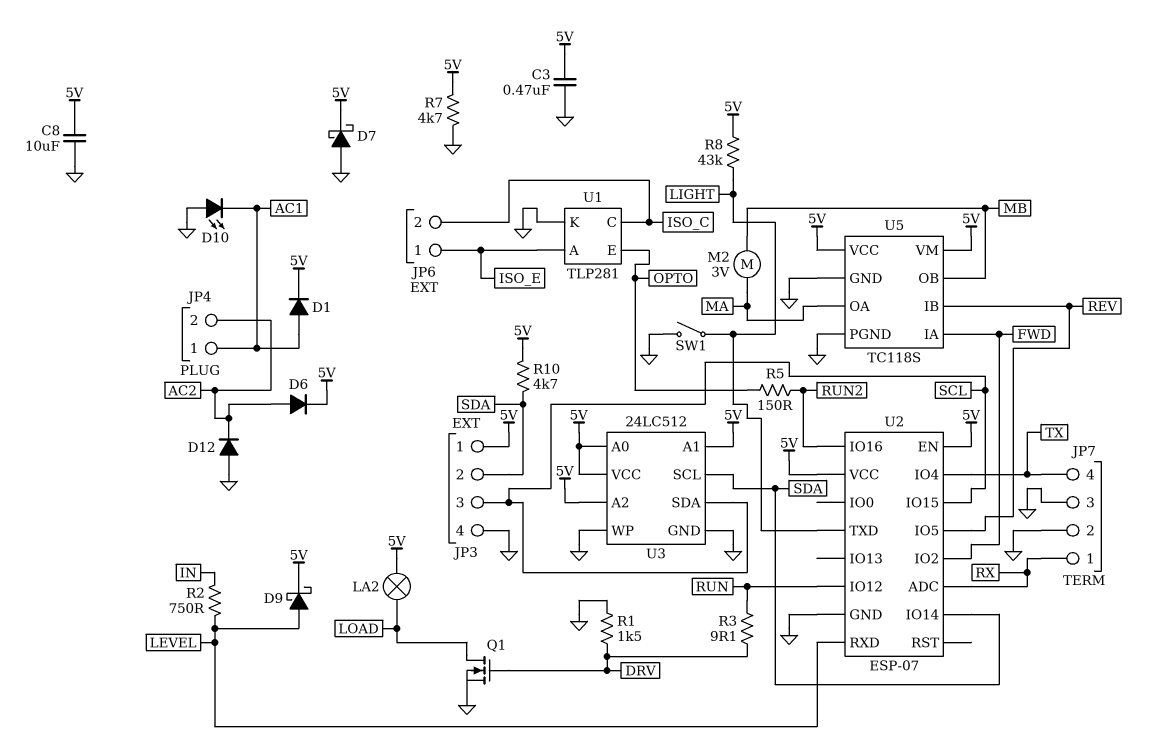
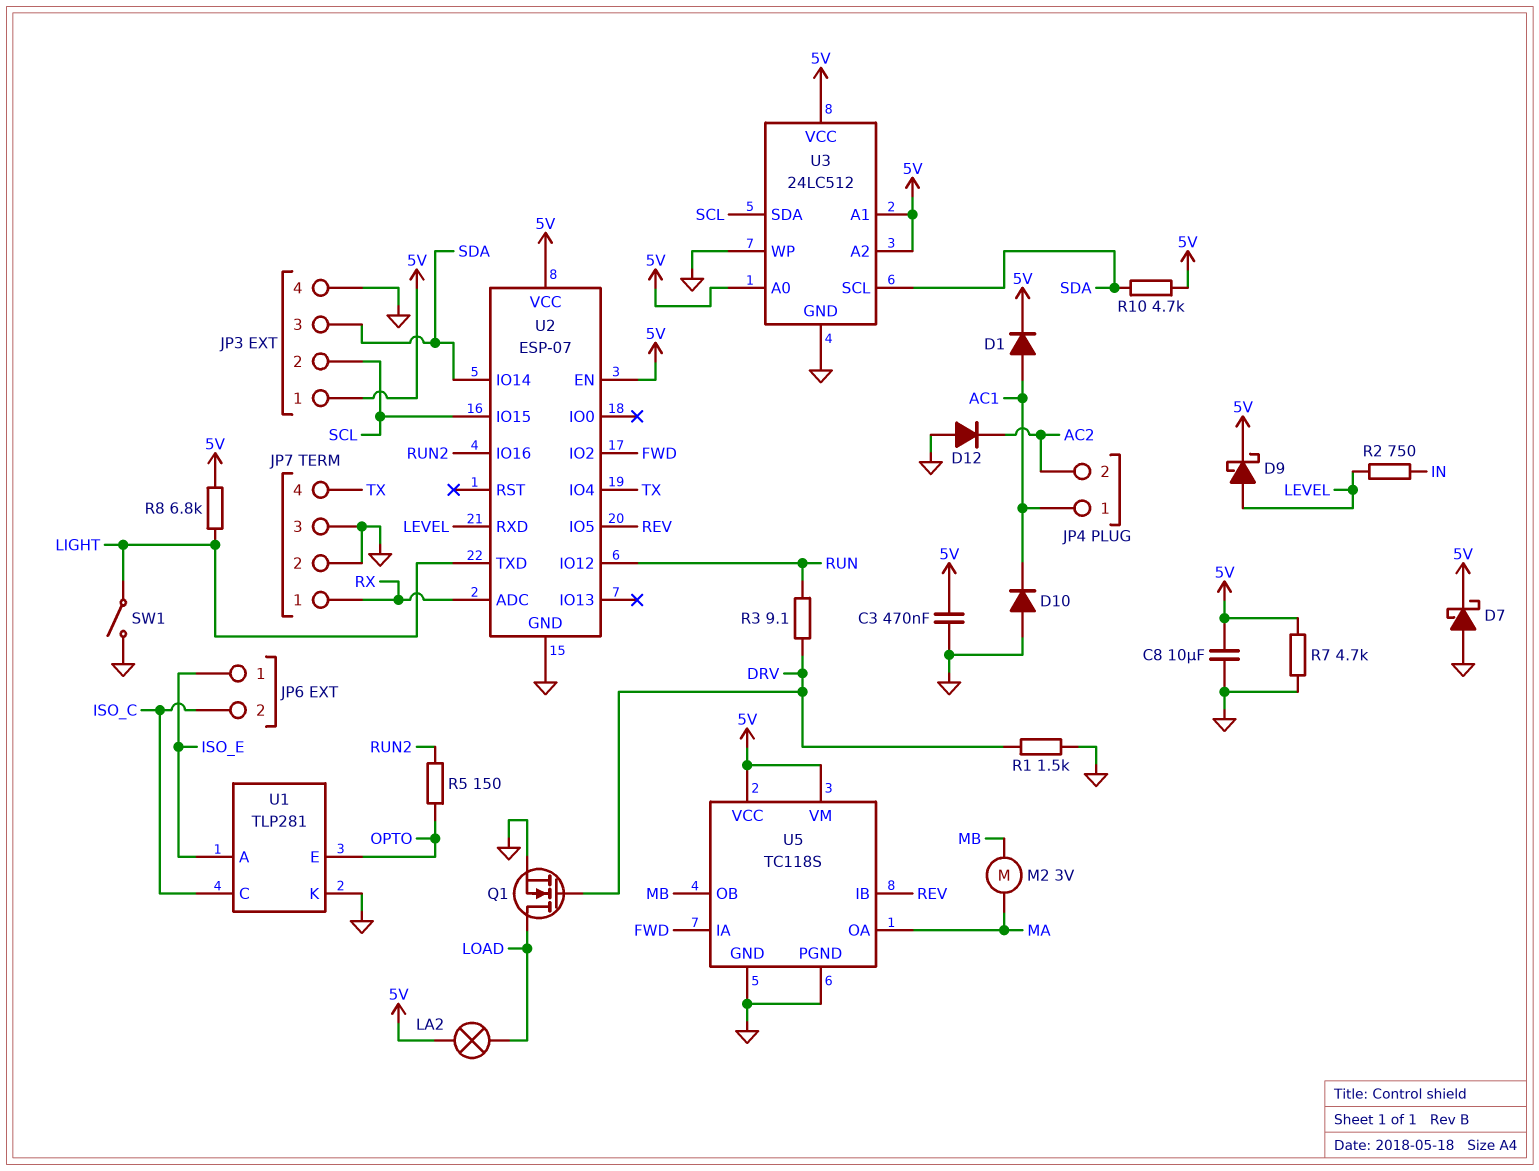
D6: diode (A AC2, K 5V) -> none
D10: LED (A GND, K AC1) -> diode (A GND, K AC1)
JP3 pin 2: SDA -> SCL
JP3 pin 3: SCL -> SDA
R8: 43k (5V, LIGHT) -> 6.8k (5V, LIGHT)

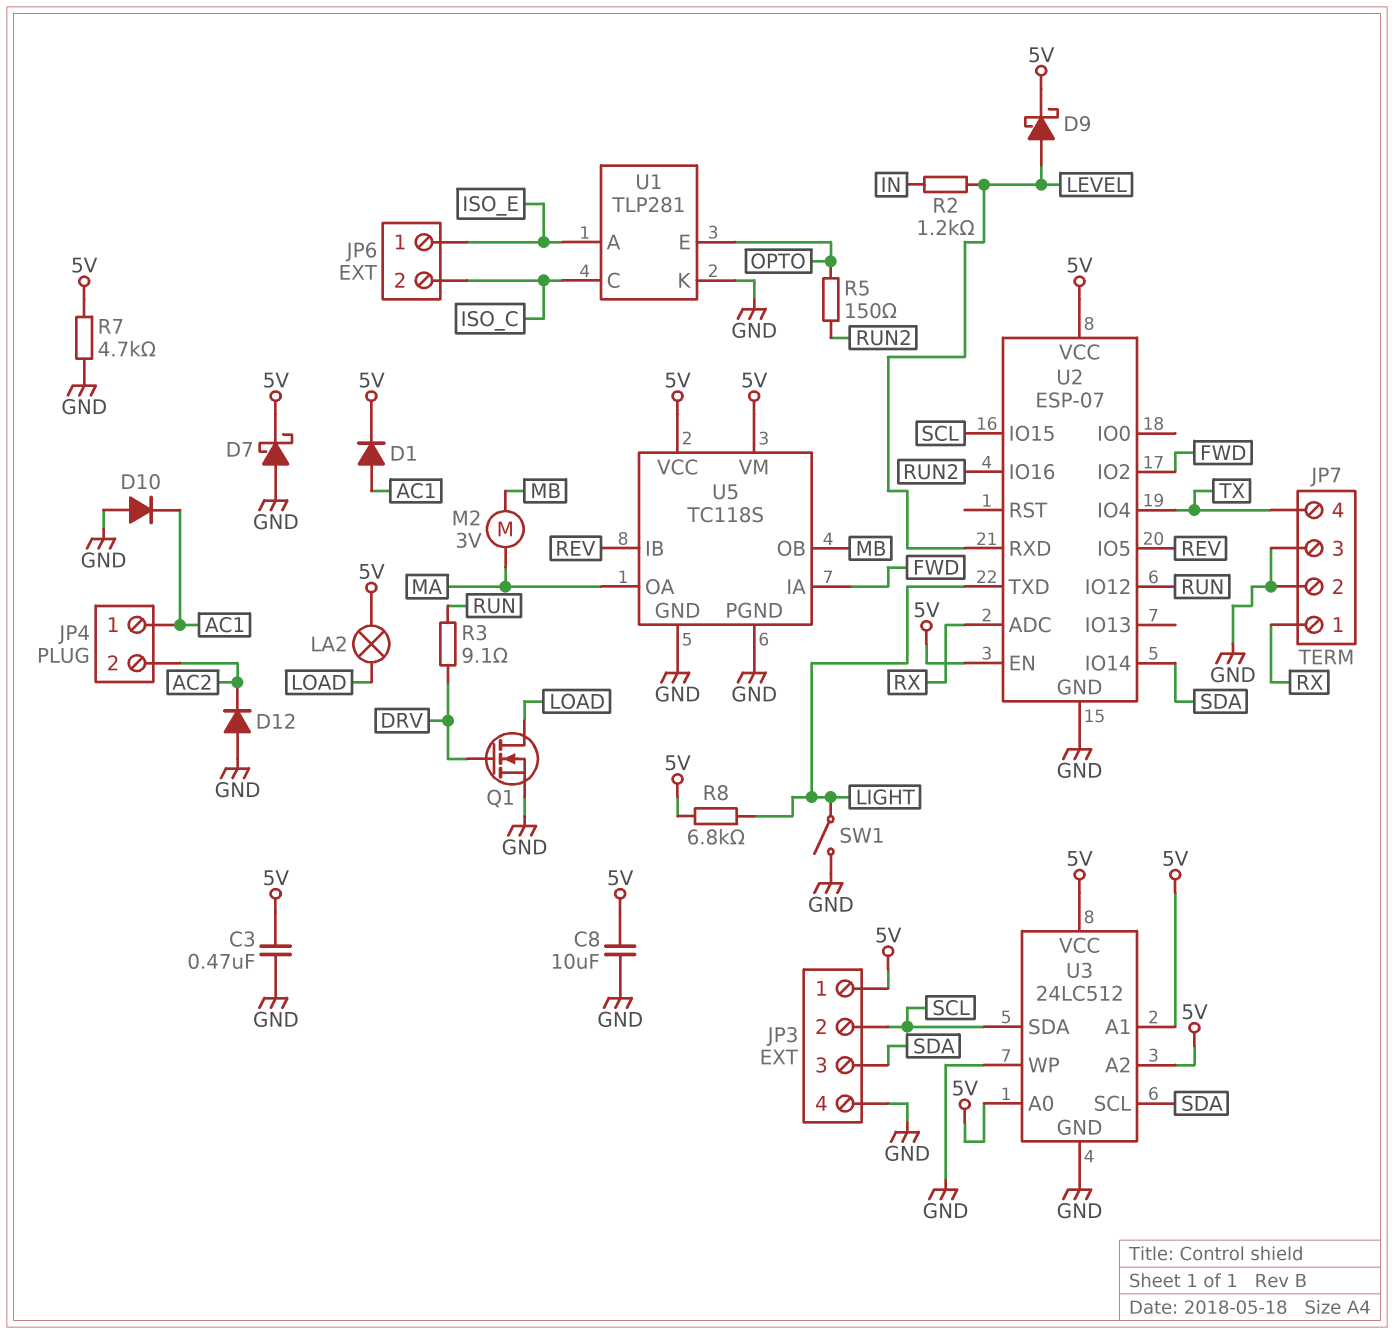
R1: 1.5k (DRV, GND) -> none
R2: 750 (IN, LEVEL) -> 1.2k (IN, LEVEL)
R10: 4.7k (5V, SDA) -> none

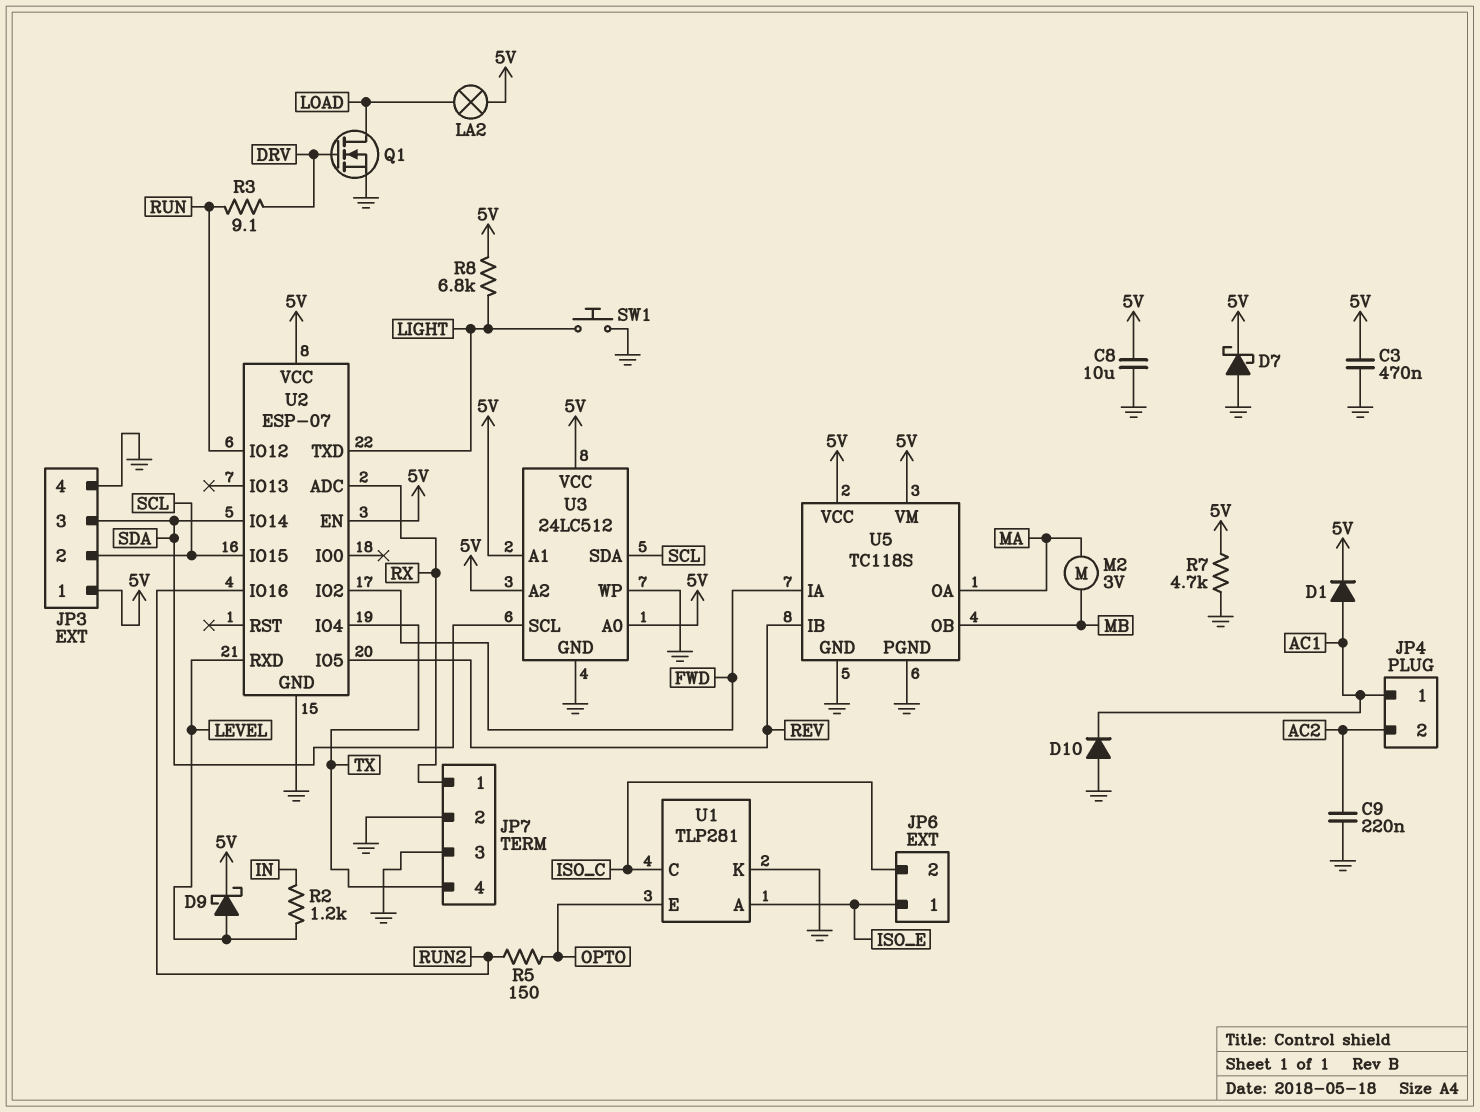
C9: none -> 220nF (AC2, GND)
D12: diode (A GND, K AC2) -> none
SW1: switch (GND, LIGHT) -> button (GND, LIGHT)

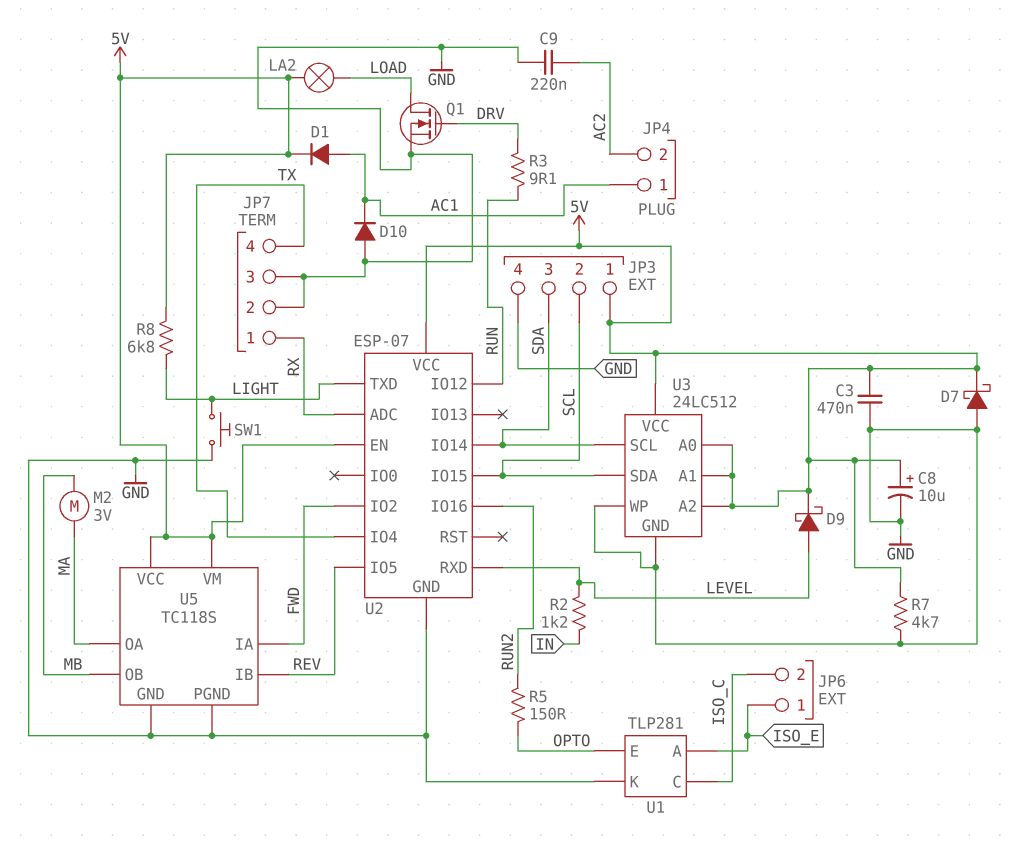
C8: 10uF (5V, GND) -> 10uF (plus 5V, minus GND)

